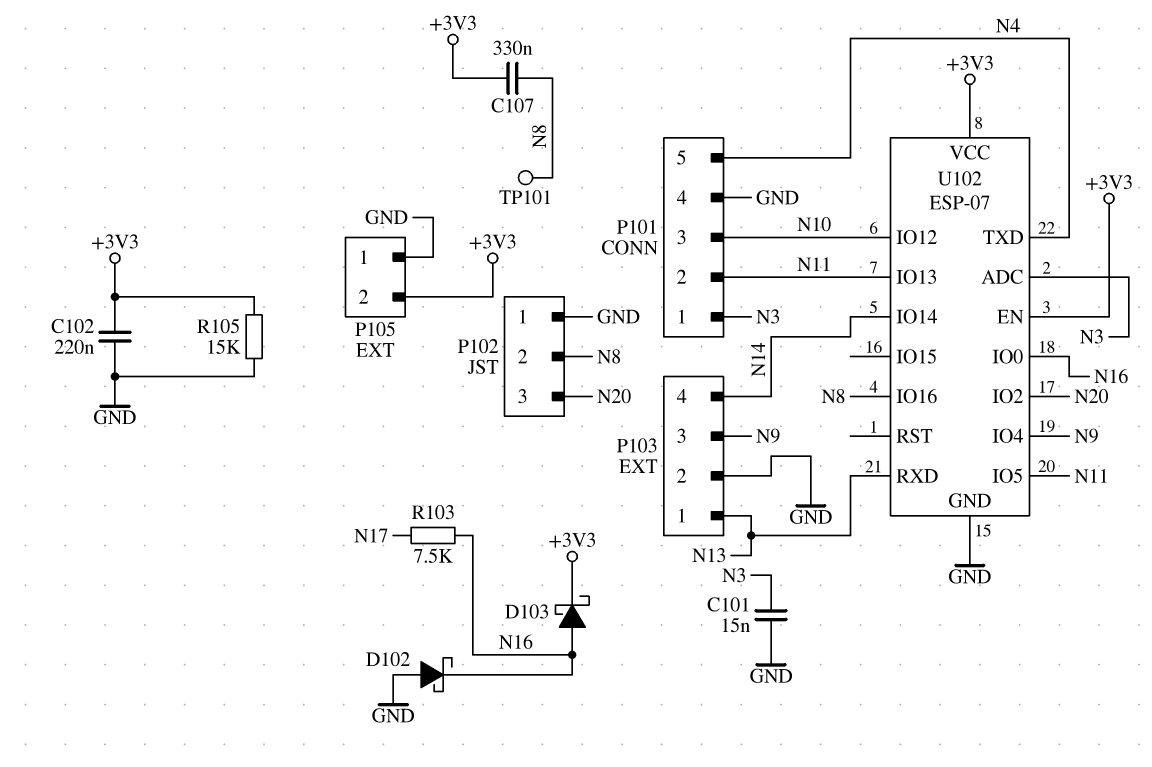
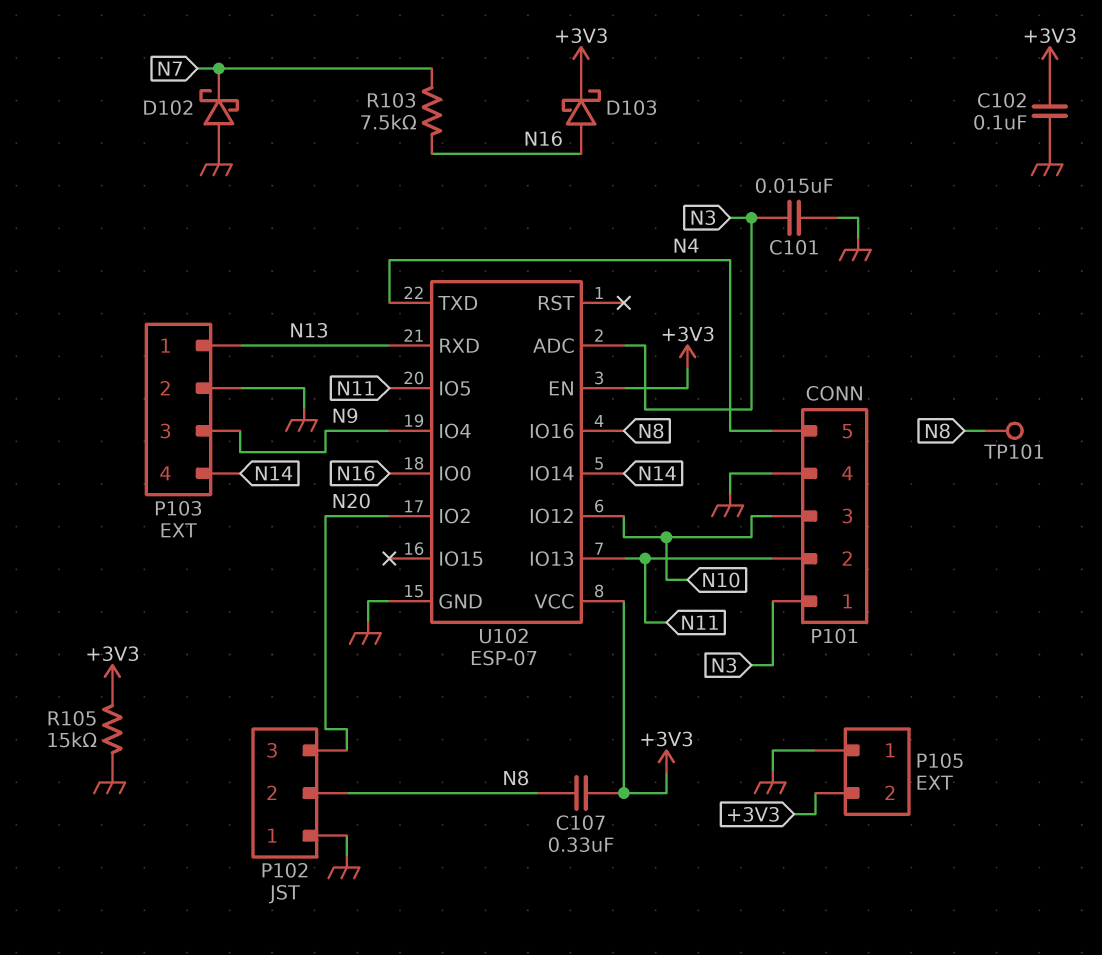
C102: 220nF (+3V3, GND) -> 100nF (+3V3, GND)
D102: schottky (A GND, K N16) -> schottky (A GND, K N7)
R103: 7.5k (N16, N17) -> 7.5k (N7, N16)

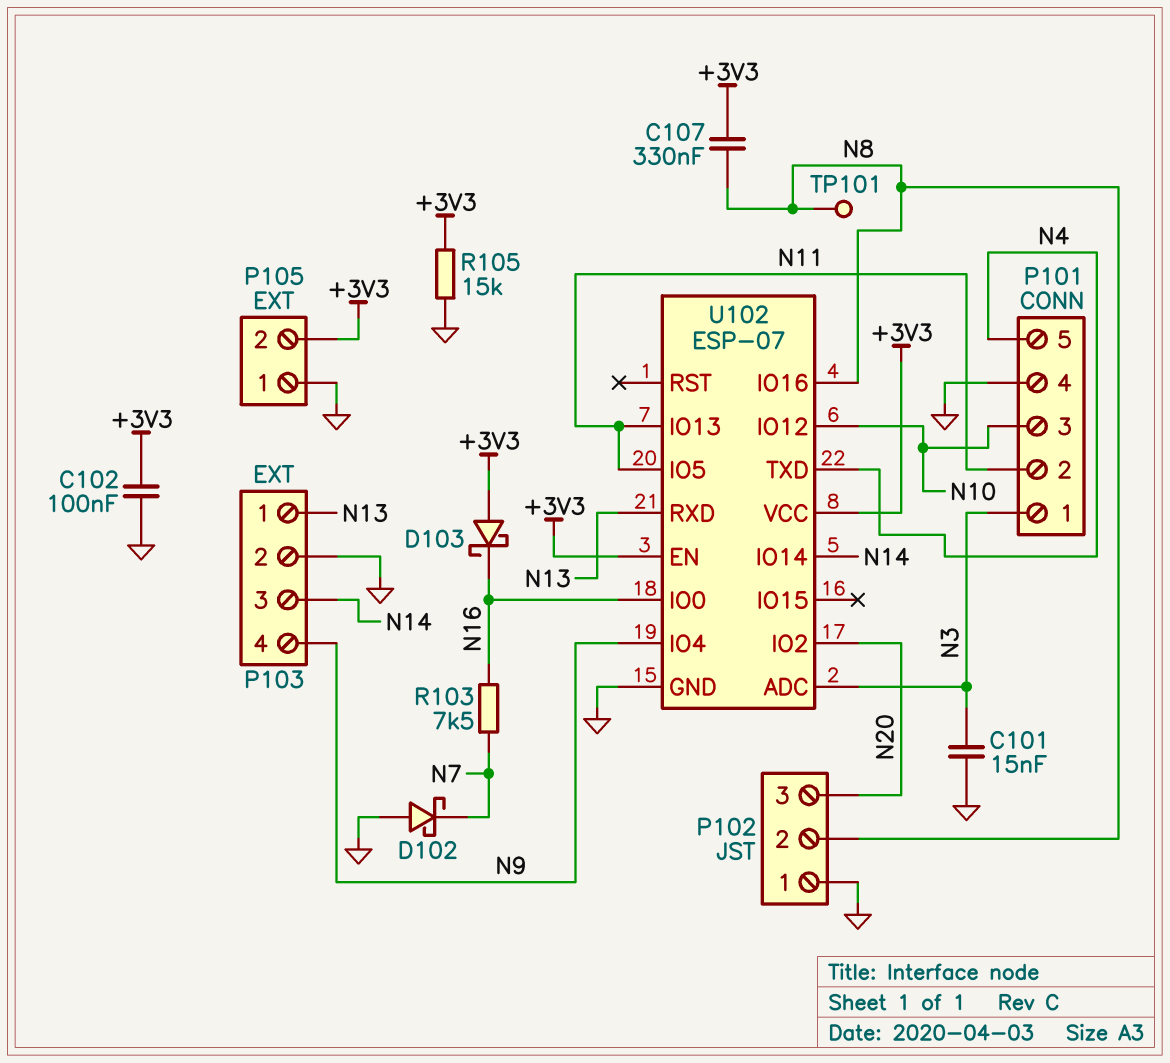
D103: schottky (A N16, K +3V3) -> schottky (A +3V3, K N16)
P103 pin 3: N9 -> N14
P103 pin 4: N14 -> N9

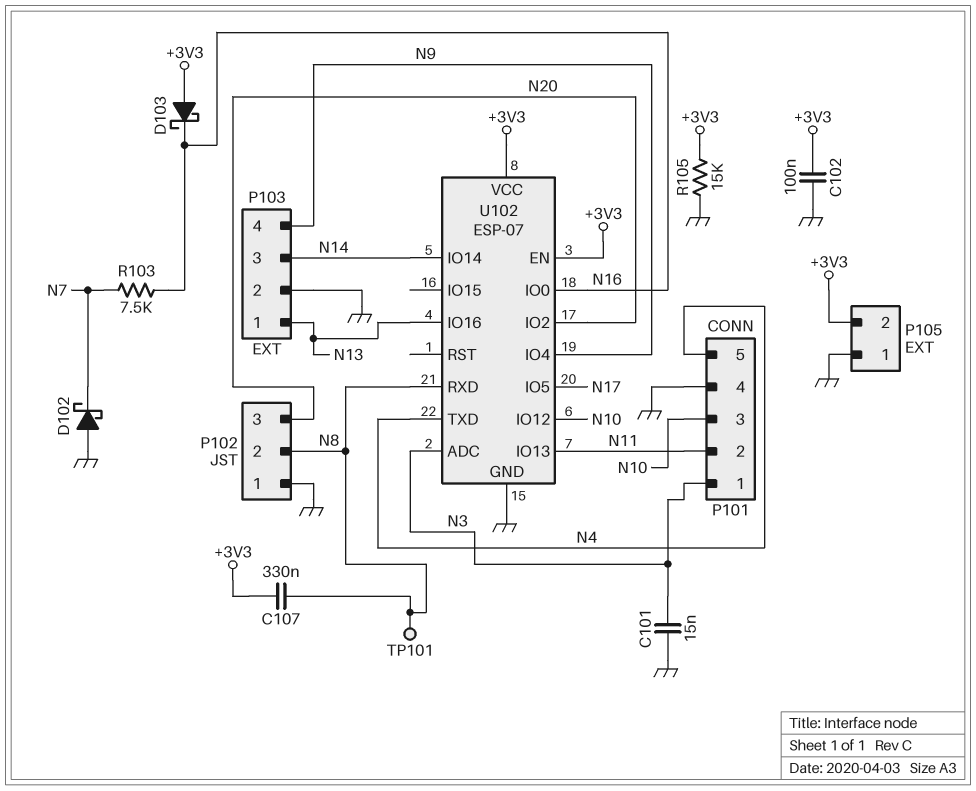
U102 pin IO5: N11 -> N17
U102 pin IO16: N8 -> N13
U102 pin RXD: N13 -> N8

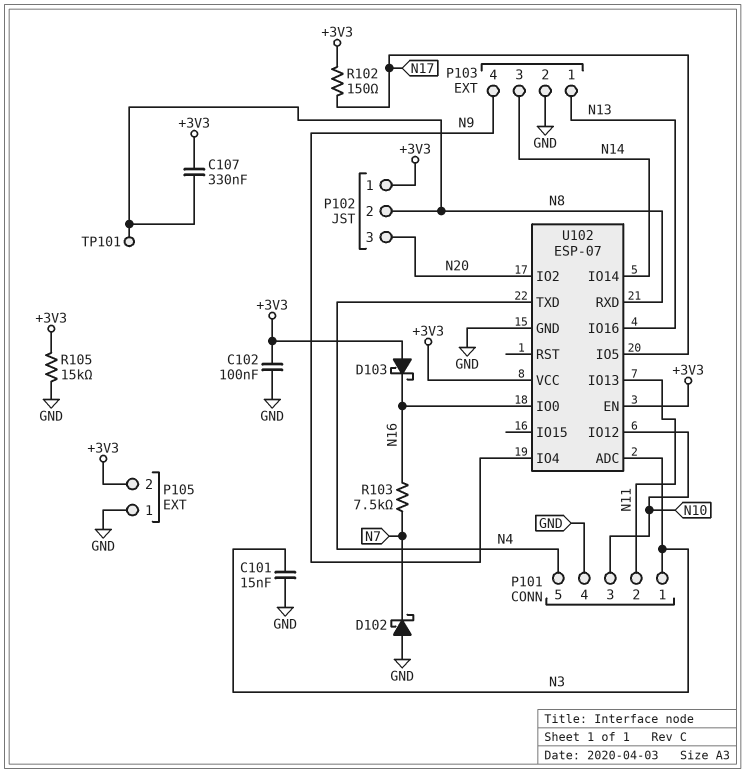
P102 pin 1: GND -> +3V3
R102: none -> 150 (+3V3, N17)

